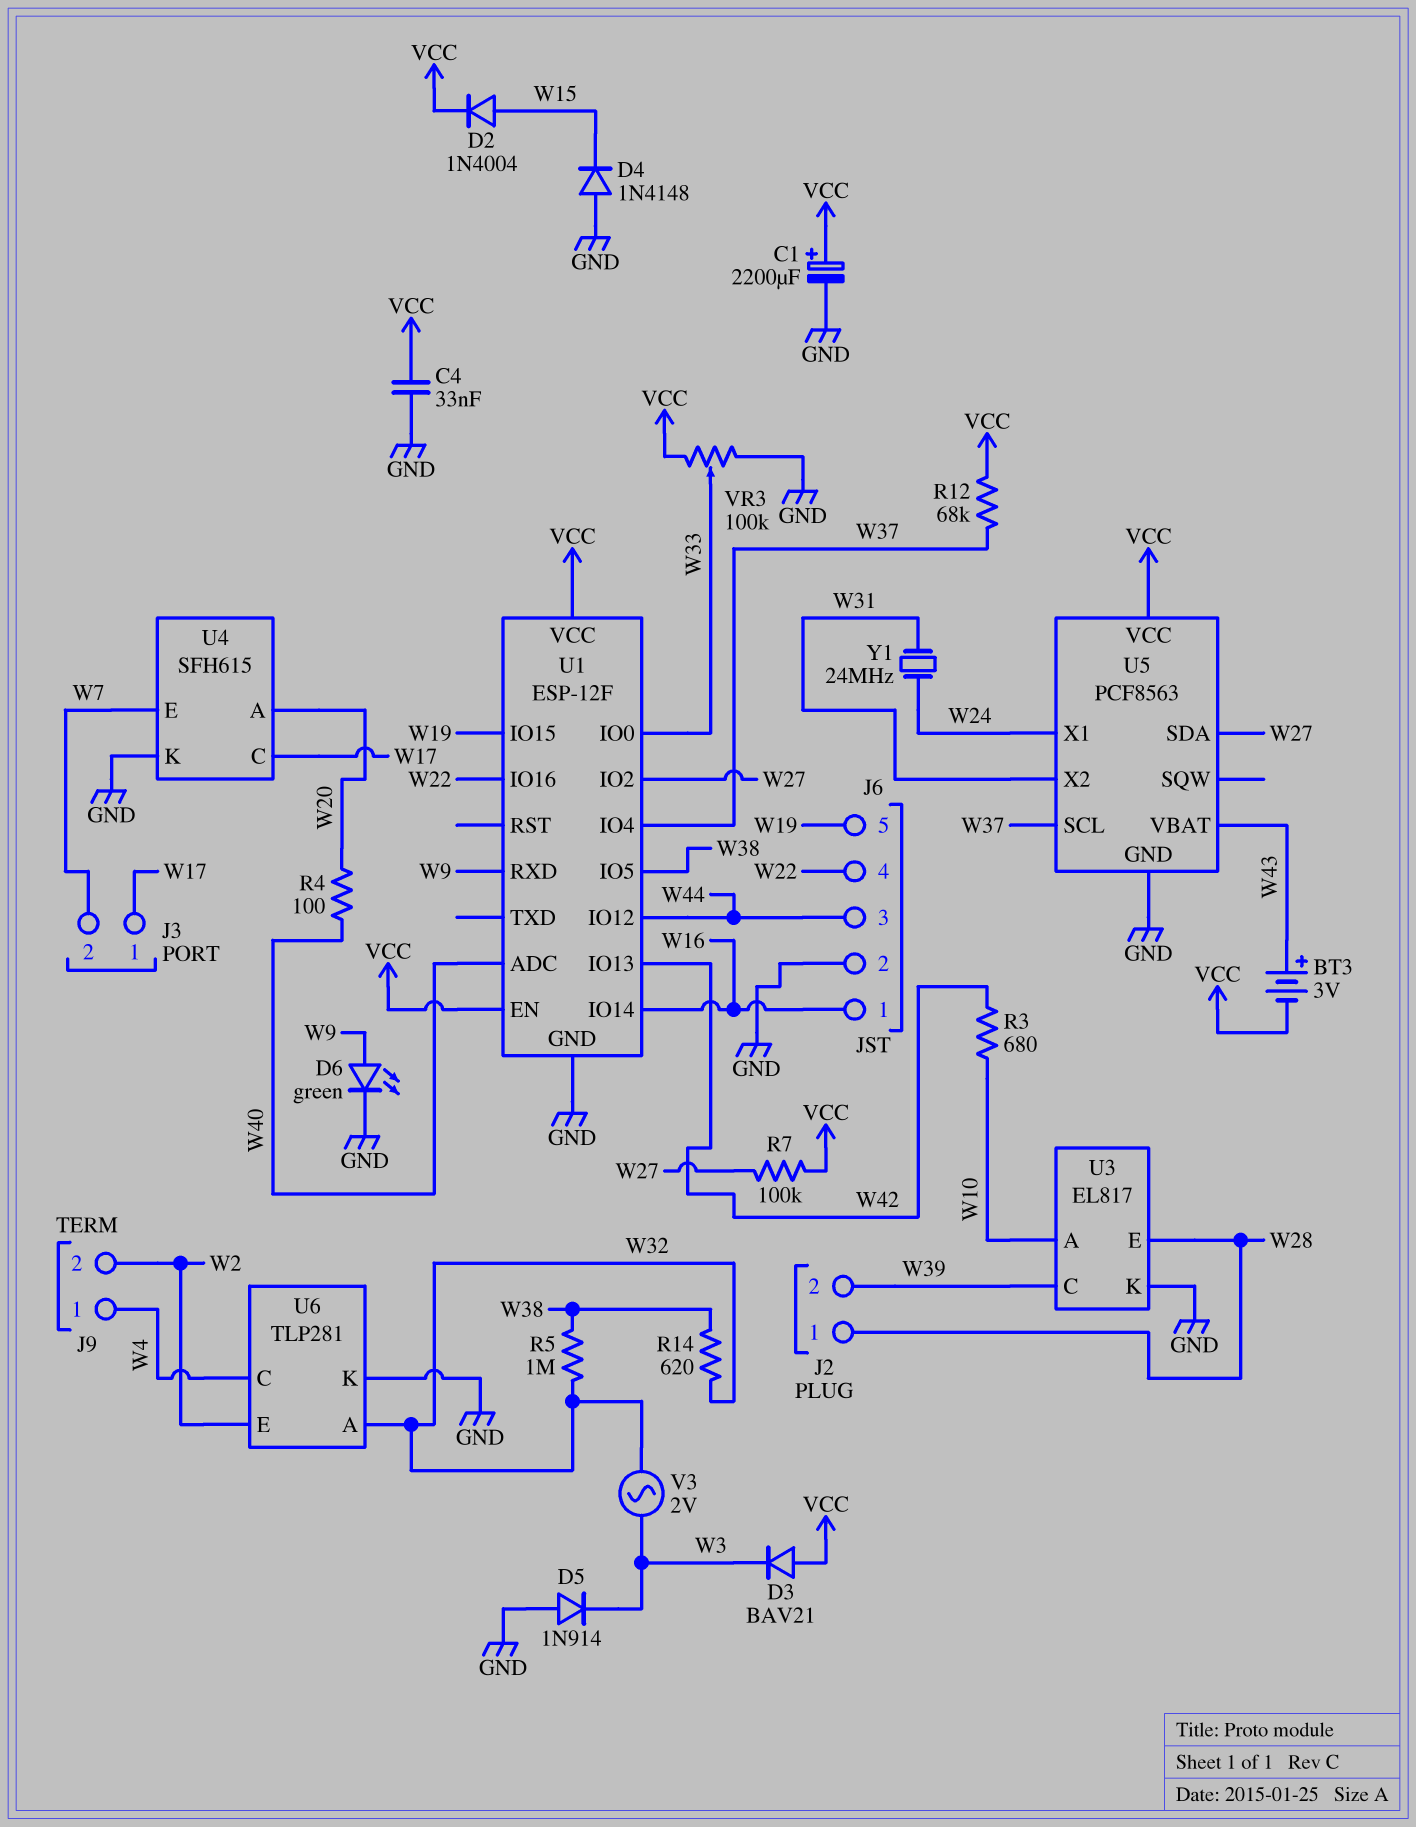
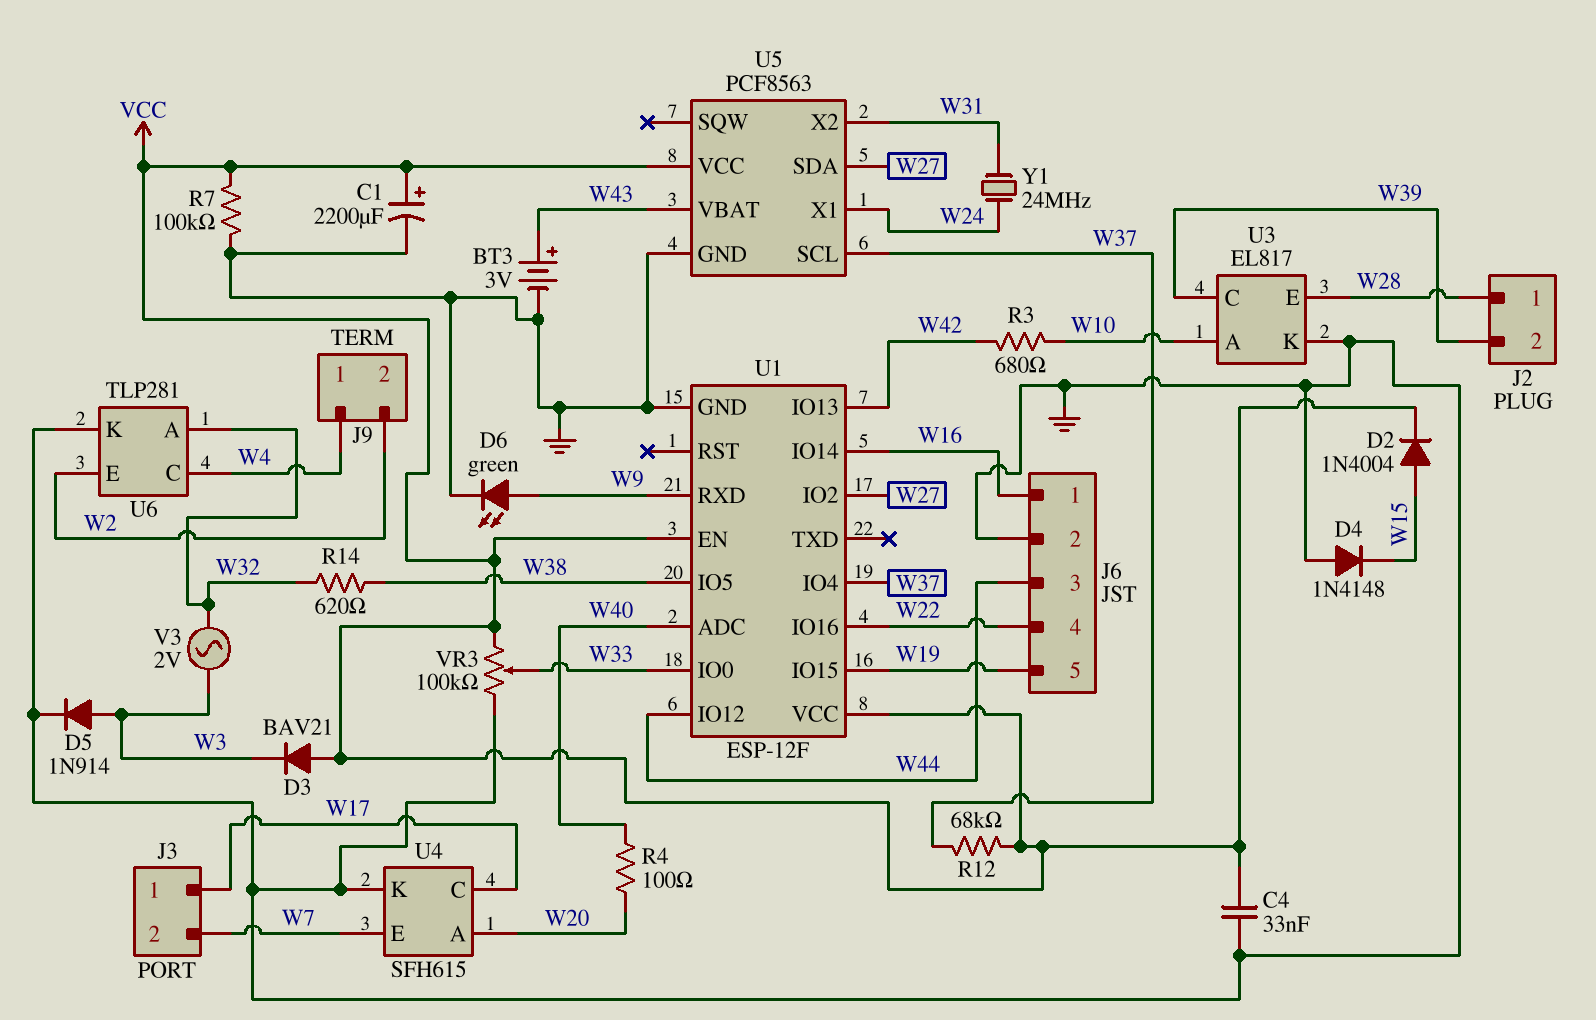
BT3: 3V (plus W43, minus VCC) -> 3V (plus W43, minus GND)
D5: diode 1N914 (A GND, K W3) -> diode 1N914 (A W3, K GND)
R5: 1M (W32, W38) -> none
R7: 100k (VCC, W27) -> 100k (GND, VCC)

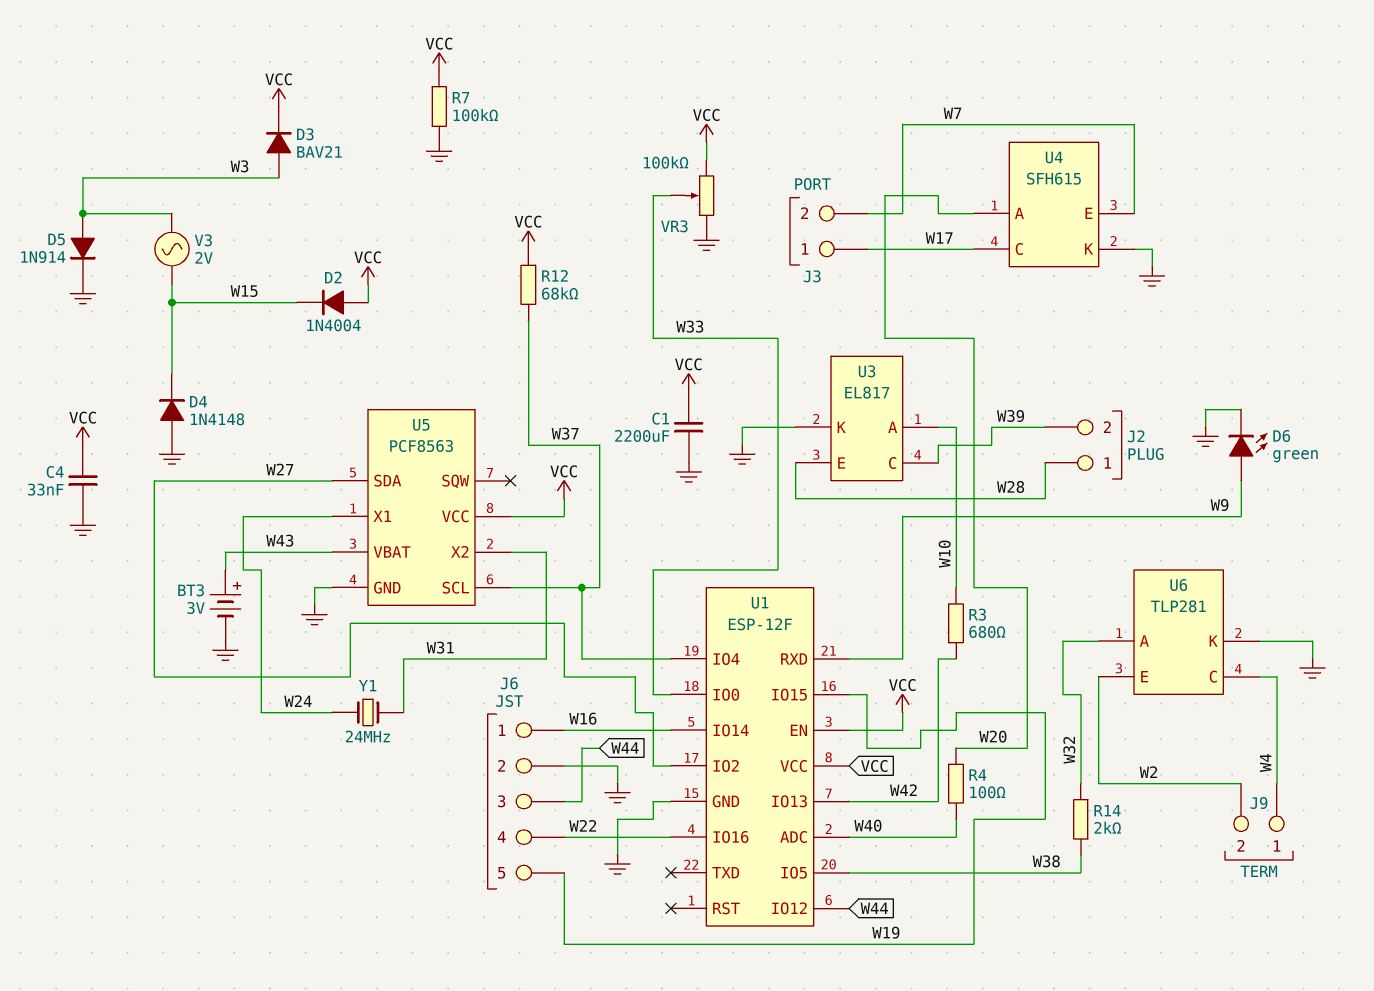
C1: 2200uF (plus VCC, minus GND) -> 2200uF (GND, VCC)
D2: diode 1N4004 (A W15, K VCC) -> diode 1N4004 (A VCC, K W15)
D3: diode BAV21 (A VCC, K W3) -> diode BAV21 (A W3, K VCC)
R14: 620 (W32, W38) -> 2k (W32, W38)
V3: AC 2V (W3, W32) -> AC 2V (W3, W15)

